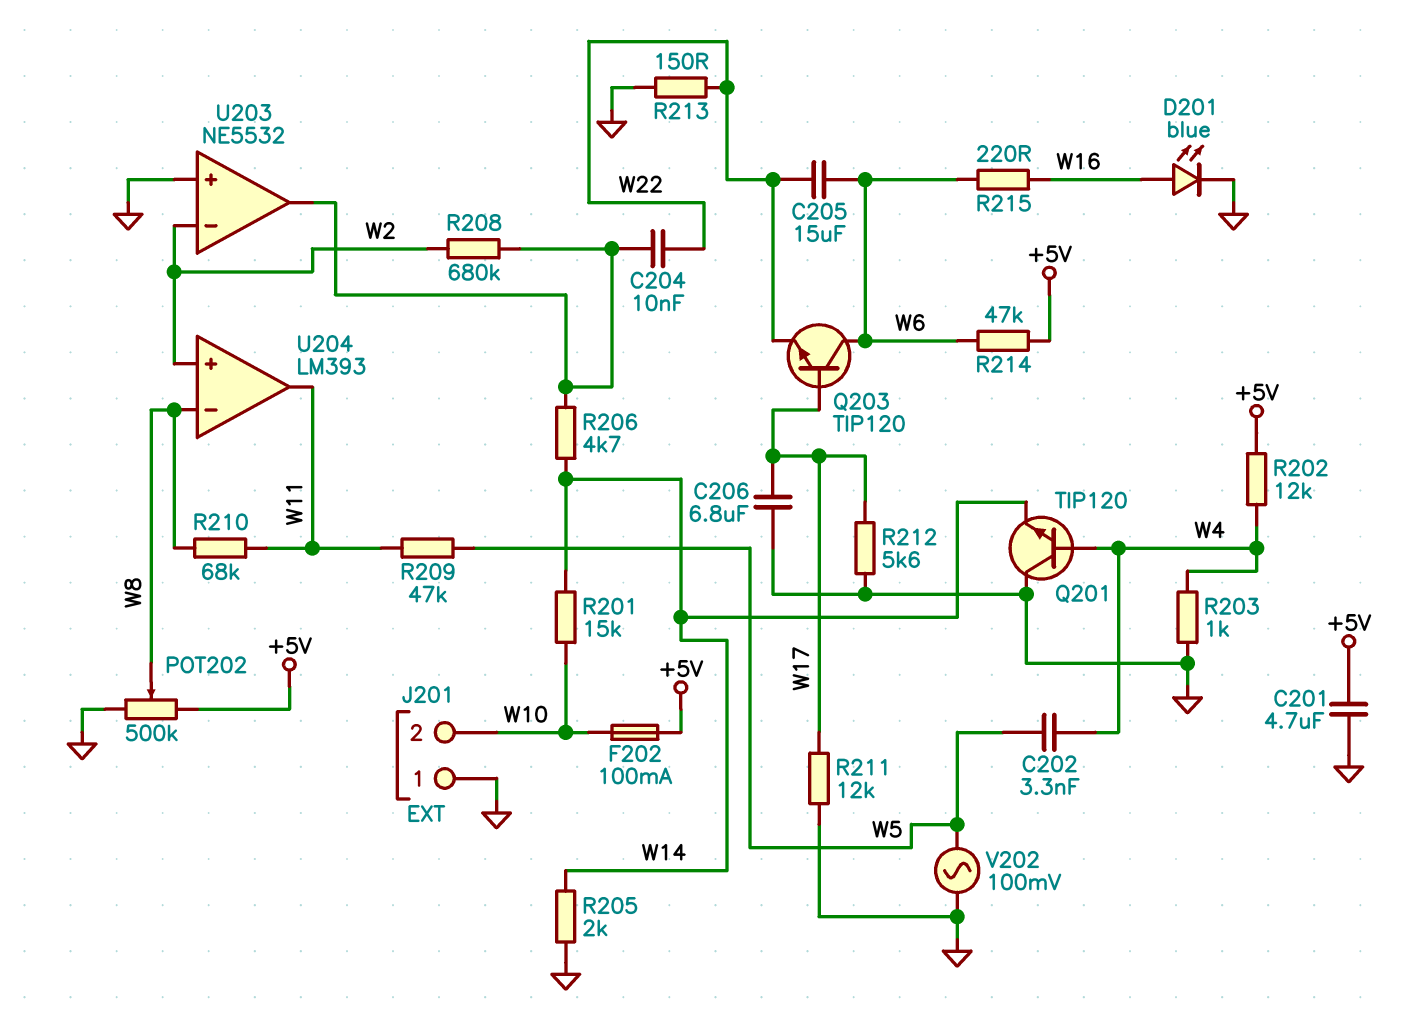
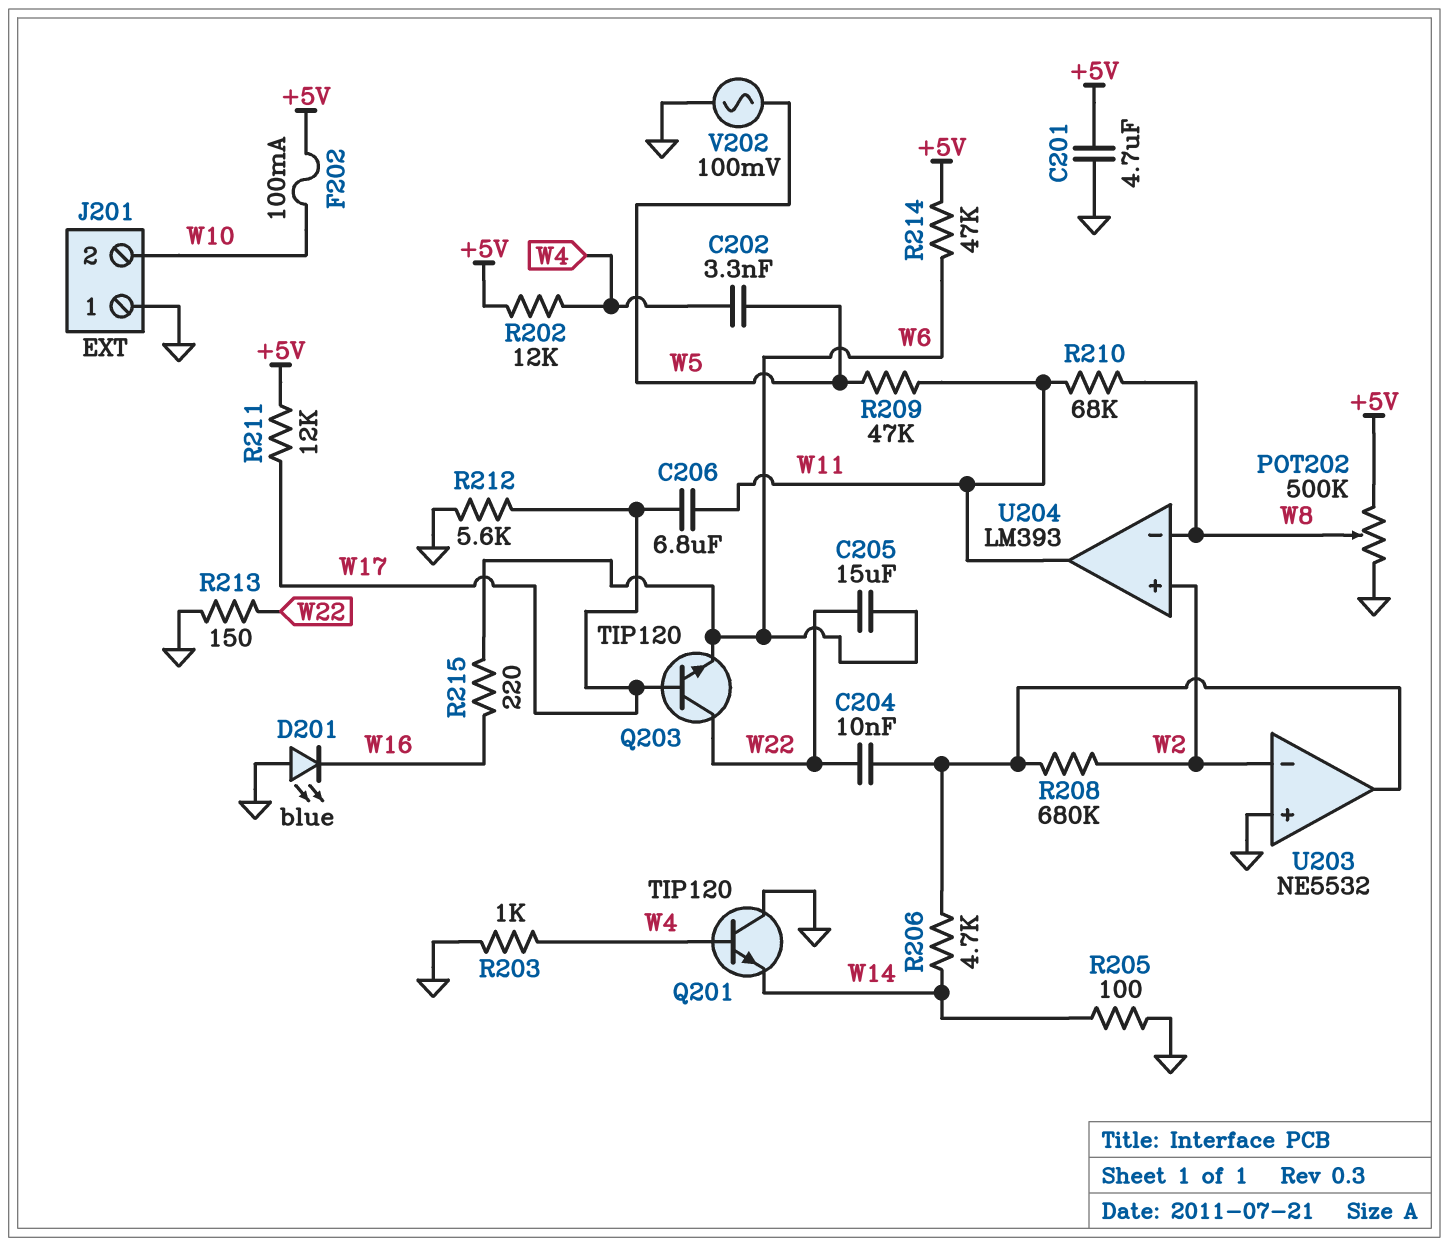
C206: 6.8uF (GND, W17) -> 6.8uF (W11, W17)
D201: LED blue (A W16, K GND) -> LED blue (A GND, K W16)
Q203: NPN TIP120 (B W17, C W6, E W22) -> NPN TIP120 (B W17, C W22, E W6)
R201: 15k (W10, W14) -> none
R205: 2k (GND, W14) -> 100 (GND, W14)
R211: 12k (GND, W17) -> 12k (+5V, W17)

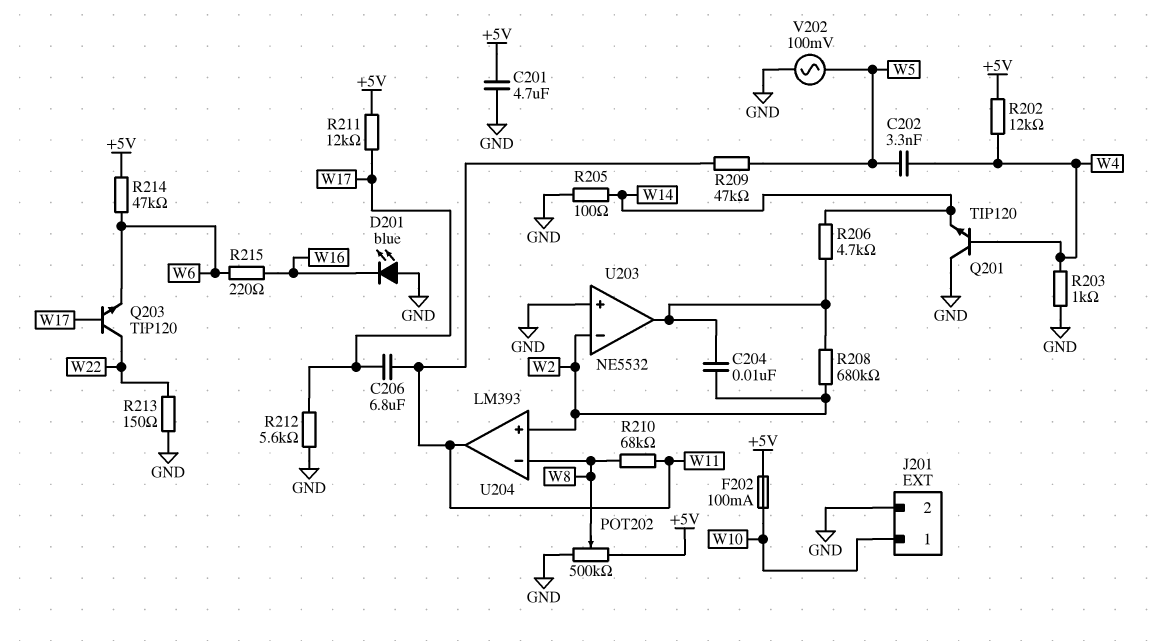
C204: 10nF (U203/out, W22) -> 10nF (U203/out, W2)
C205: 15uF (W6, W22) -> none
J201 pin 1: GND -> W10
J201 pin 2: W10 -> GND

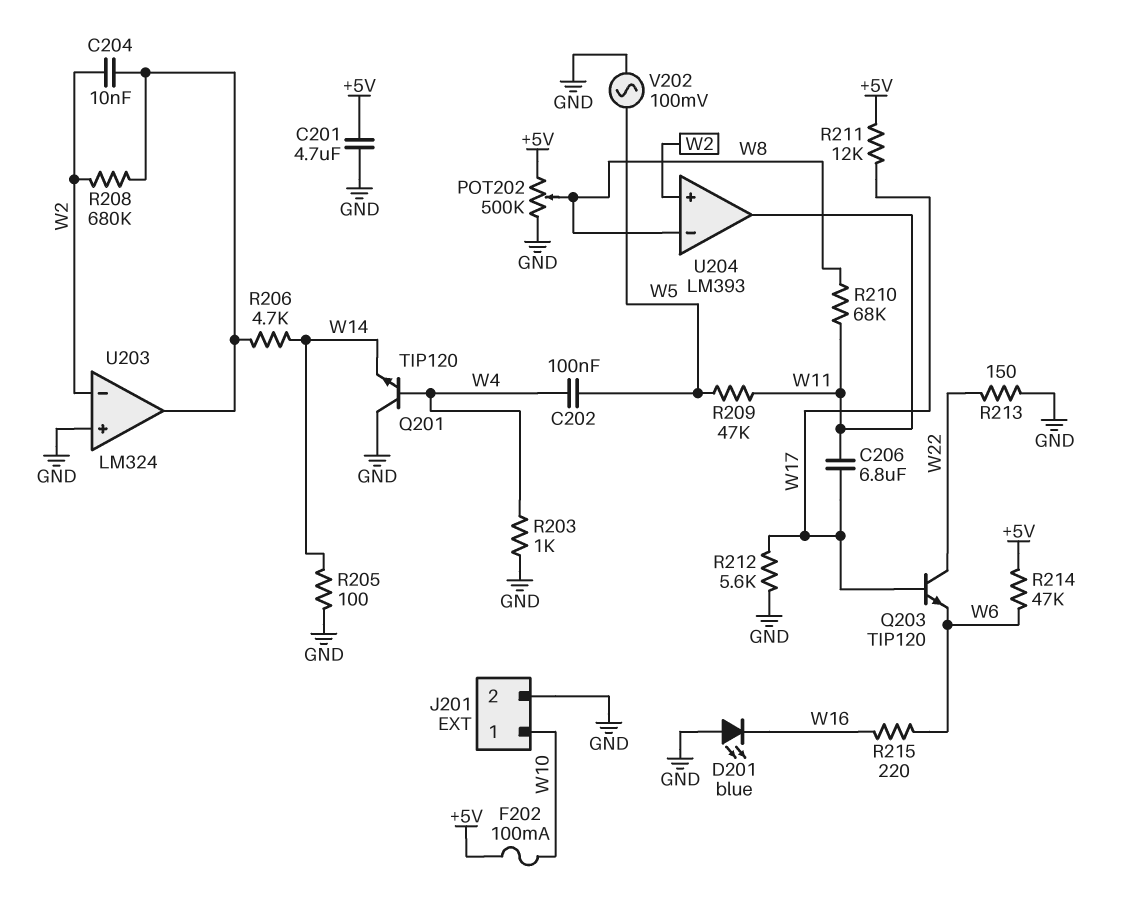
C202: 3.3nF (W4, W5) -> 100nF (W4, W5)
R202: 12k (+5V, W4) -> none
U203: NE5532 -> LM324

